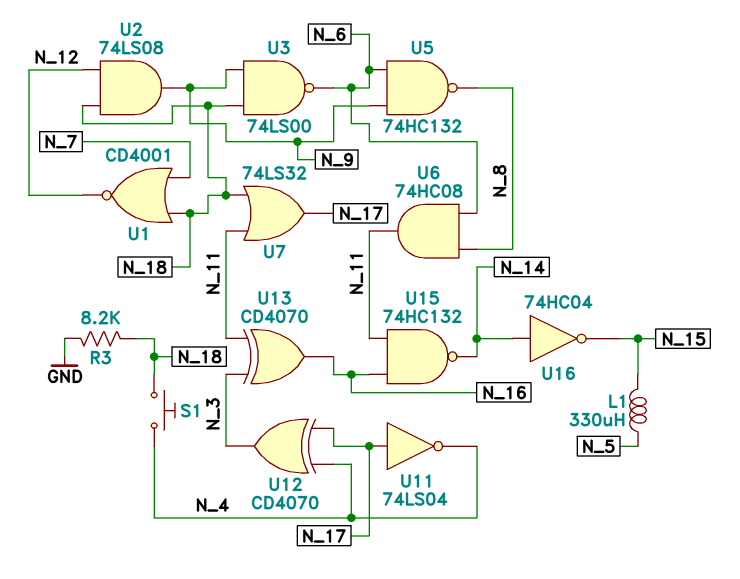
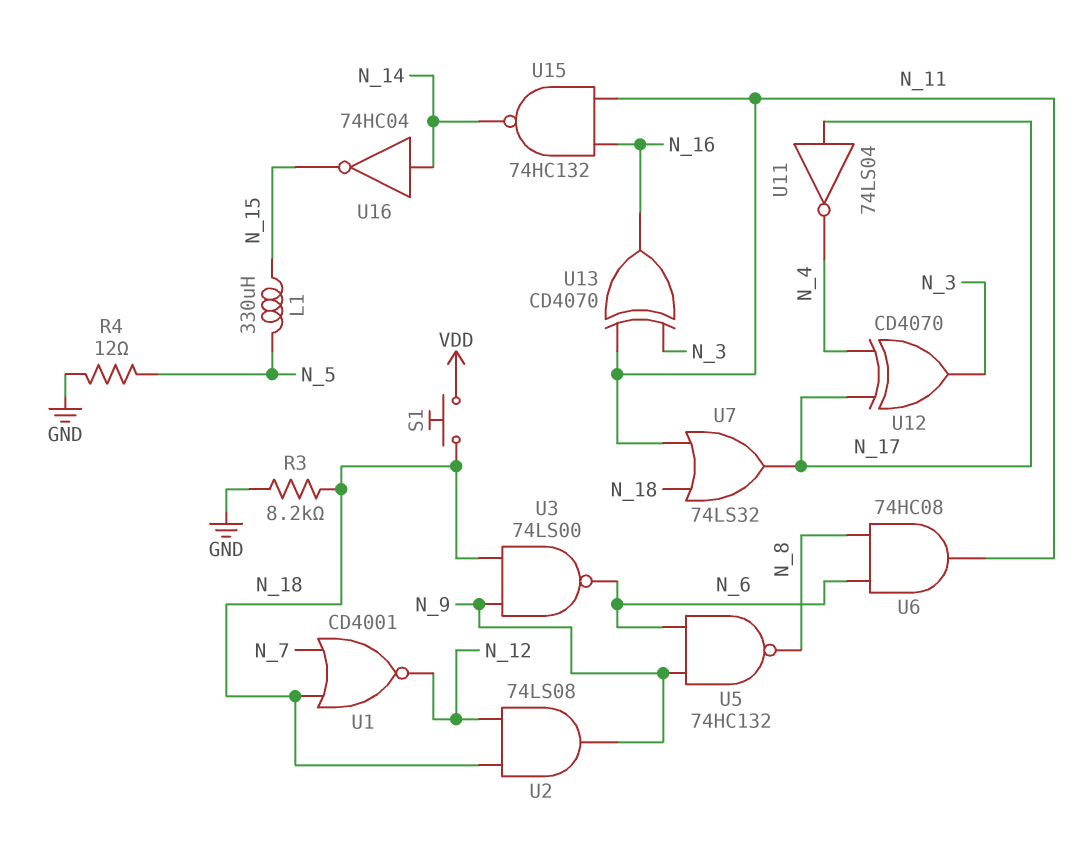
R4: none -> 12 (GND, N_5)
S1: button (N_4, N_18) -> button (N_18, VDD)

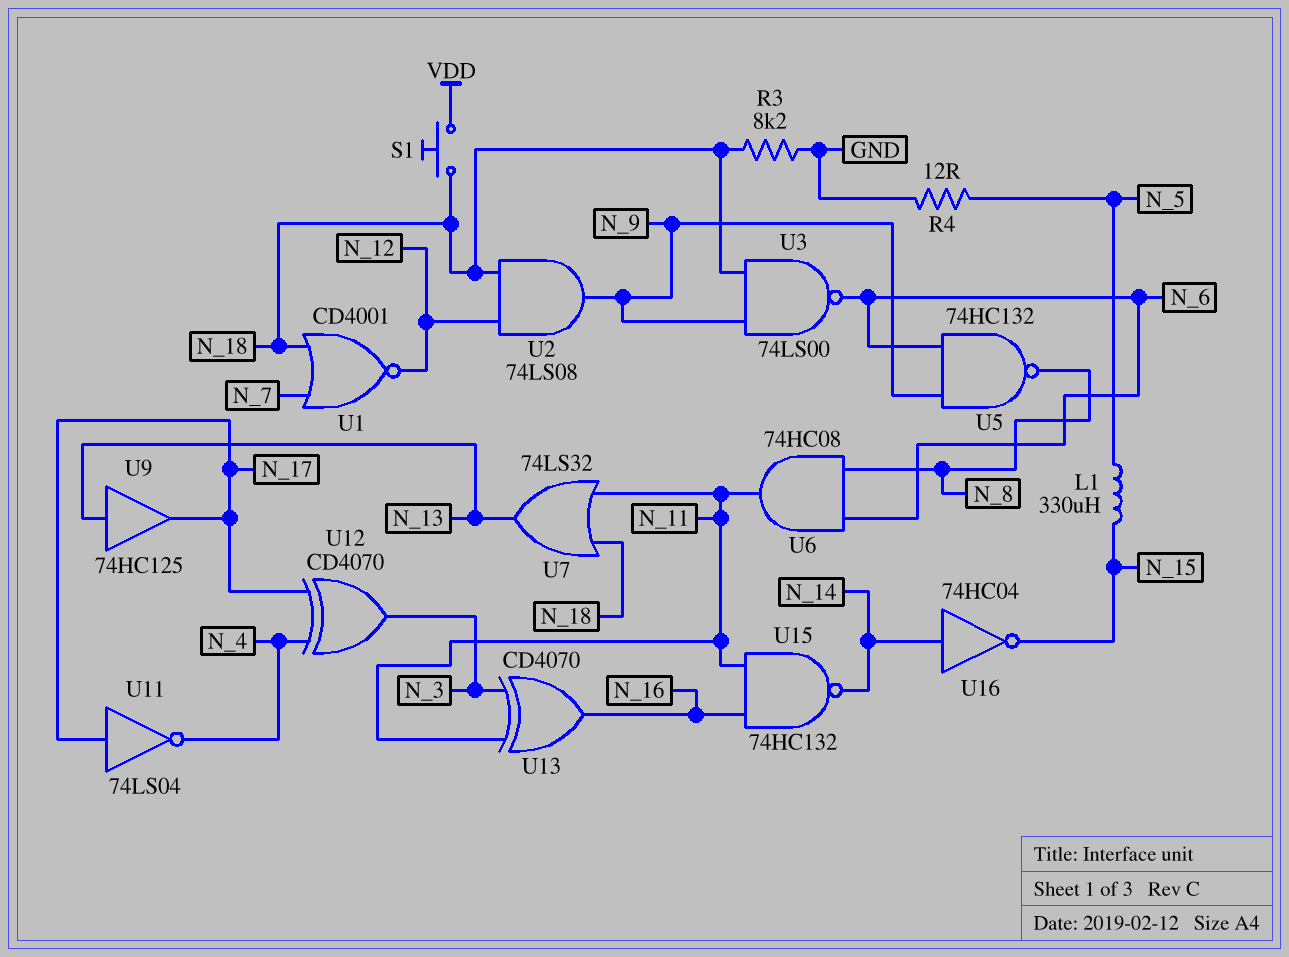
U7: OR 74LS32 (in N_11, in N_18, out N_17) -> OR 74LS32 (in N_11, in N_18, out N_13)
U9: none -> buffer 74HC125 (in N_13, out N_17)

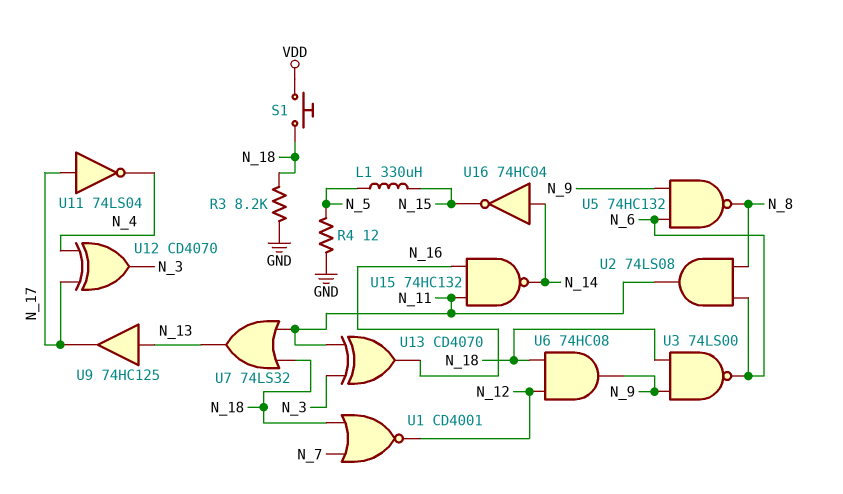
U2: AND 74LS08 (in N_12, in N_18, out N_9) -> AND 74LS08 (in N_6, in N_8, out N_11)
U6: AND 74HC08 (in N_6, in N_8, out N_11) -> AND 74HC08 (in N_12, in N_18, out N_9)

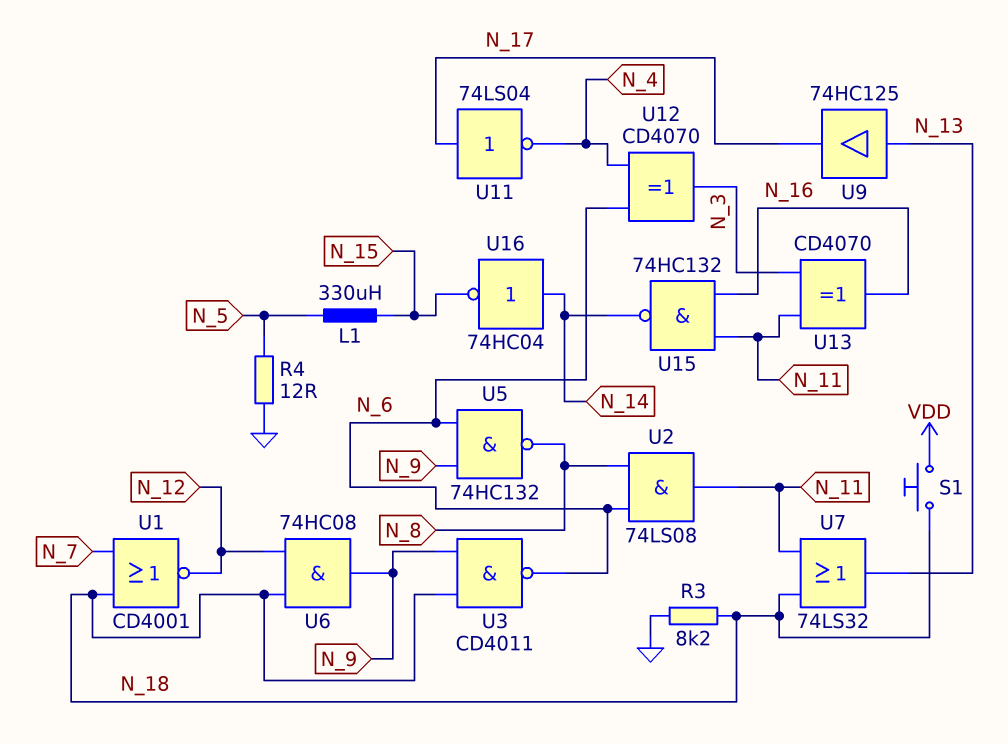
U3: NAND 74LS00 (in N_9, in N_18, out N_6) -> NAND CD4011 (in N_9, in N_18, out N_6)
U12: XOR CD4070 (in N_4, in N_17, out N_3) -> XOR CD4070 (in N_4, in N_6, out N_3)

